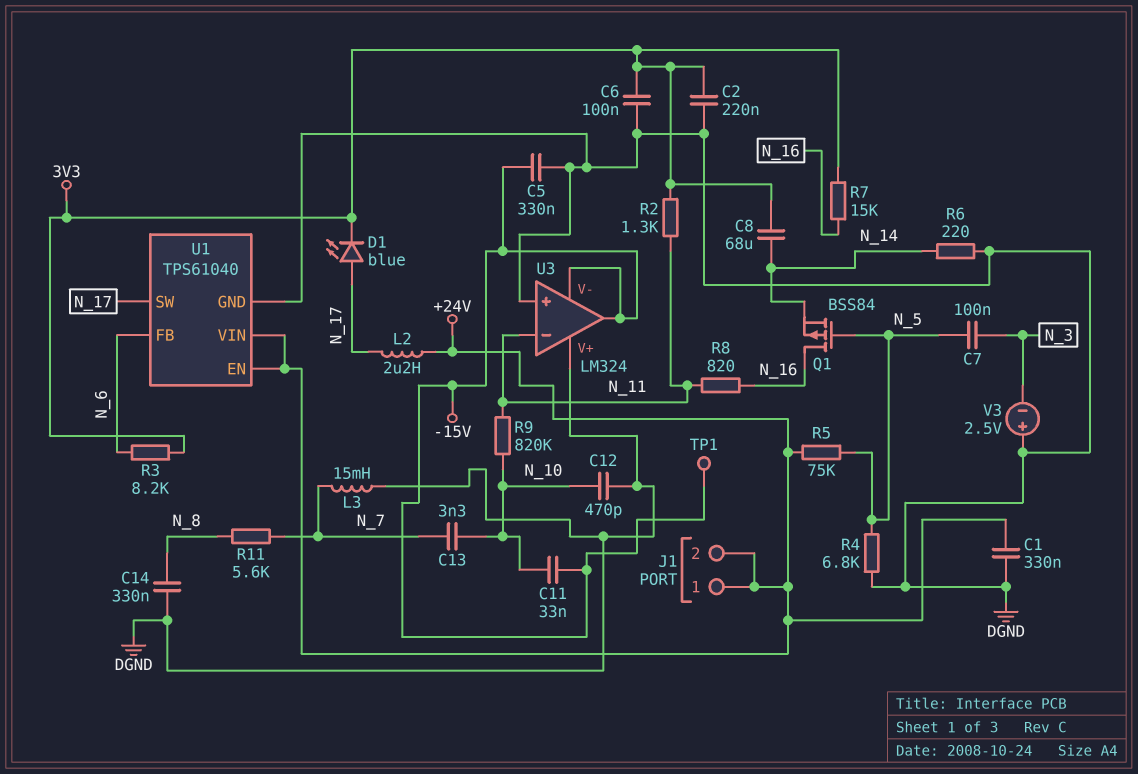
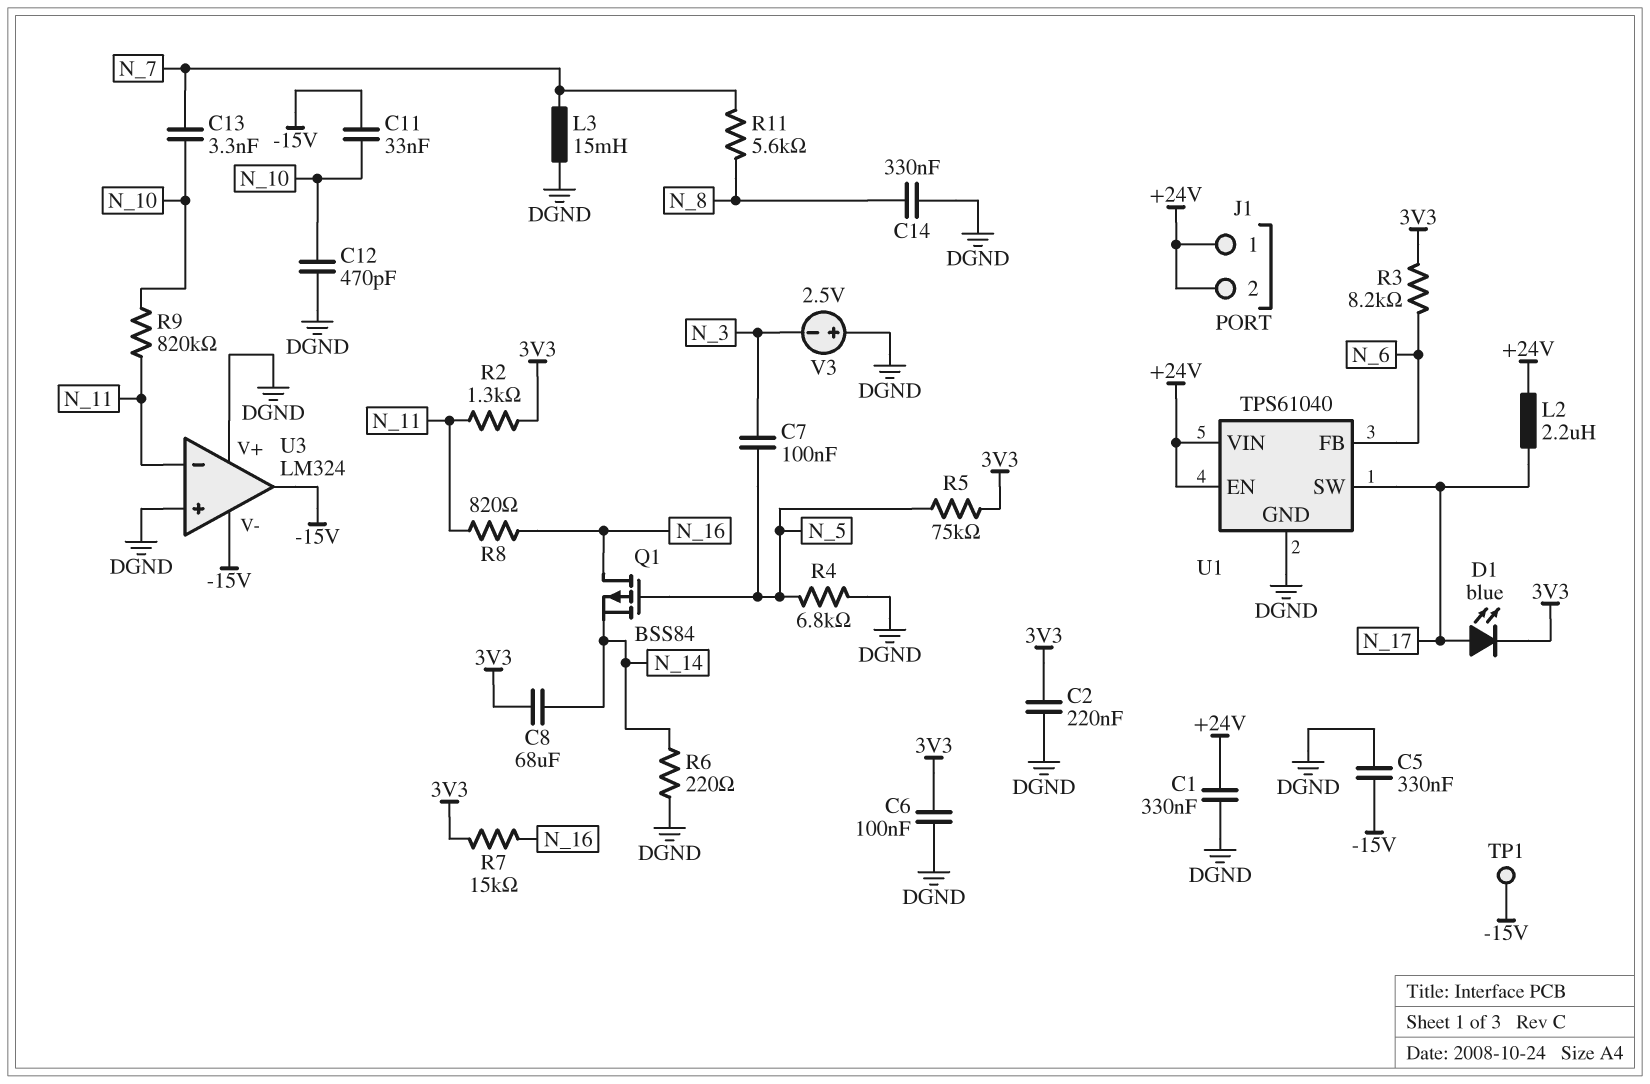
R5: 75k (+24V, N_5) -> 75k (3V3, N_5)

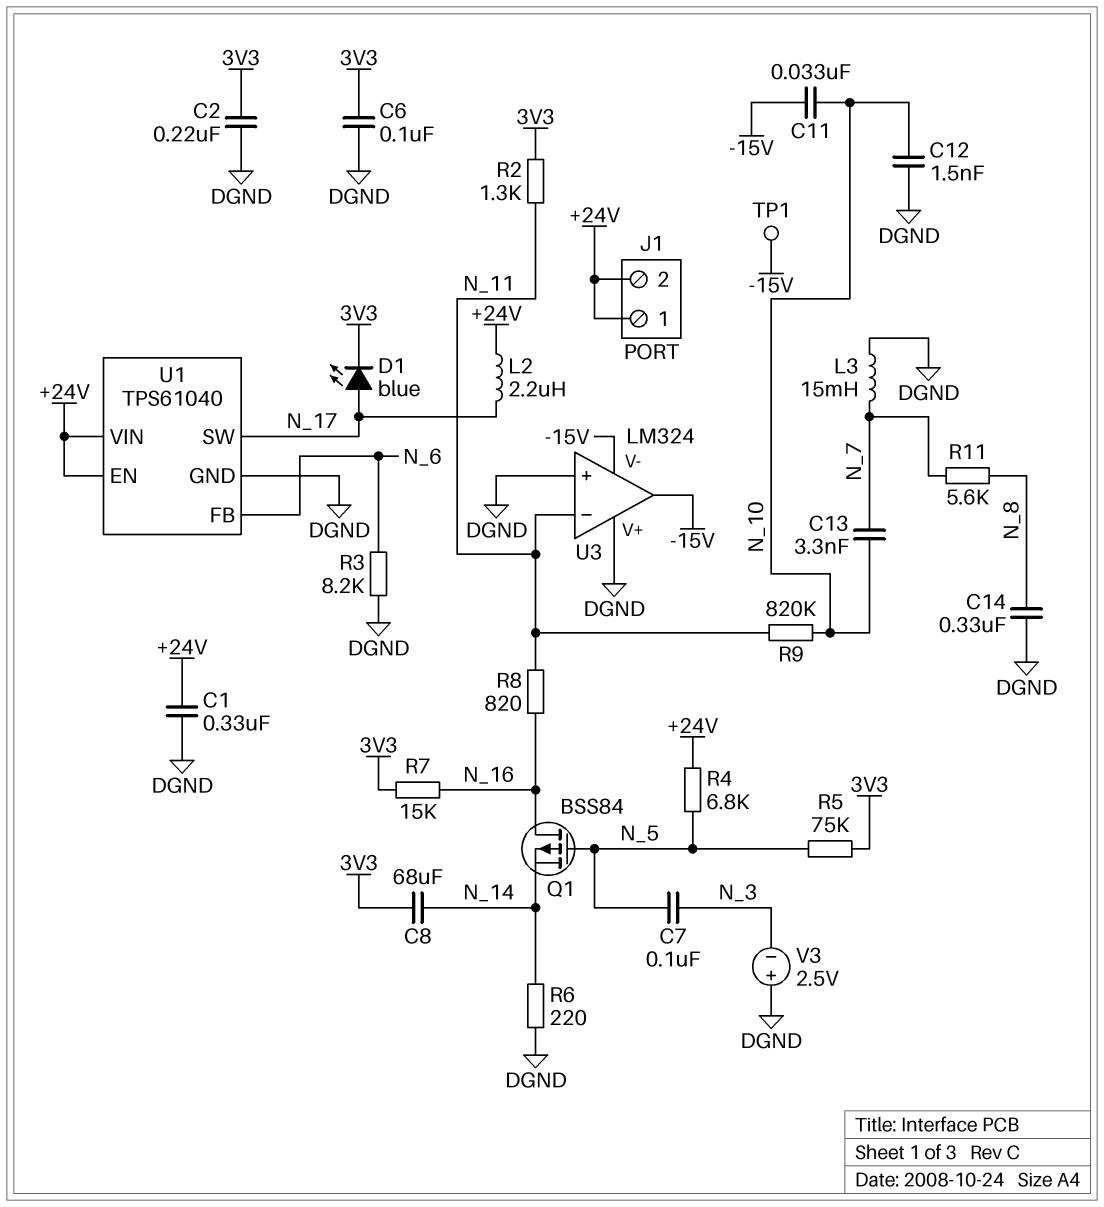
C5: 330nF (-15V, DGND) -> none
C12: 470pF (DGND, N_10) -> 1.5nF (DGND, N_10)
R3: 8.2k (3V3, N_6) -> 8.2k (DGND, N_6)
R4: 6.8k (DGND, N_5) -> 6.8k (+24V, N_5)

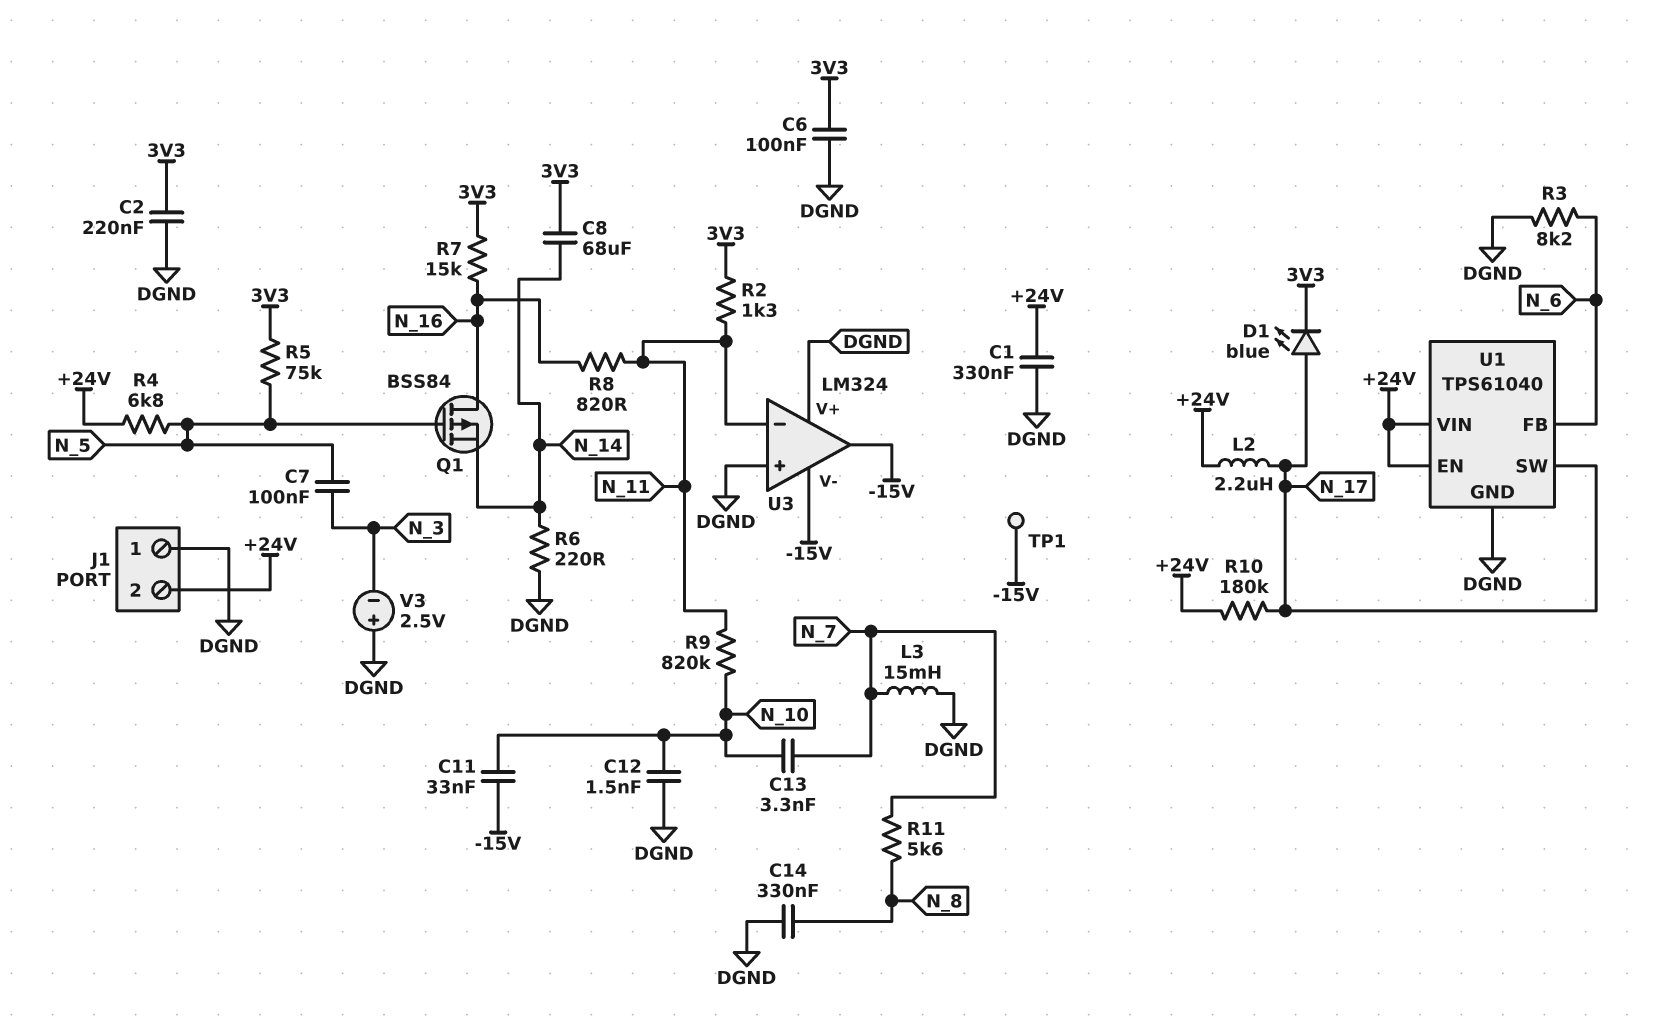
J1 pin 1: +24V -> DGND
R10: none -> 180k (+24V, N_17)

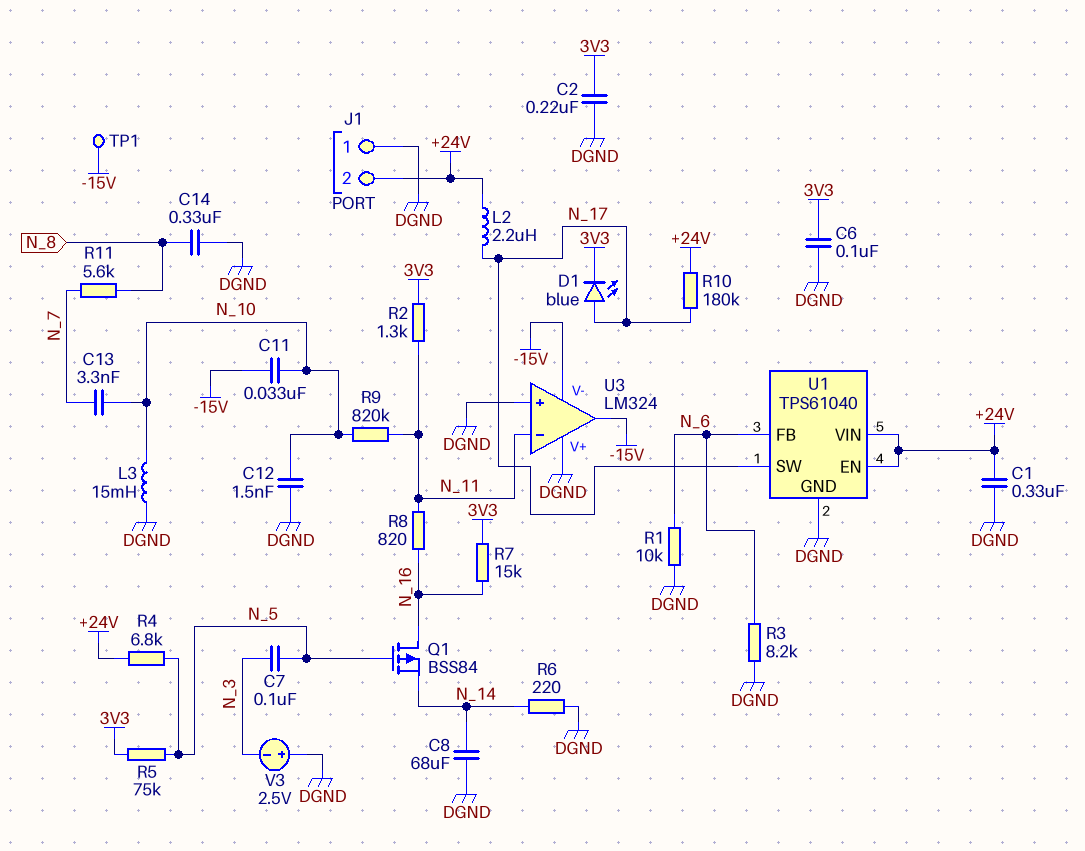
C8: 68uF (3V3, N_14) -> 68uF (DGND, N_14)
L3: 15mH (DGND, N_7) -> 15mH (DGND, N_10)
R1: none -> 10k (DGND, N_6)

